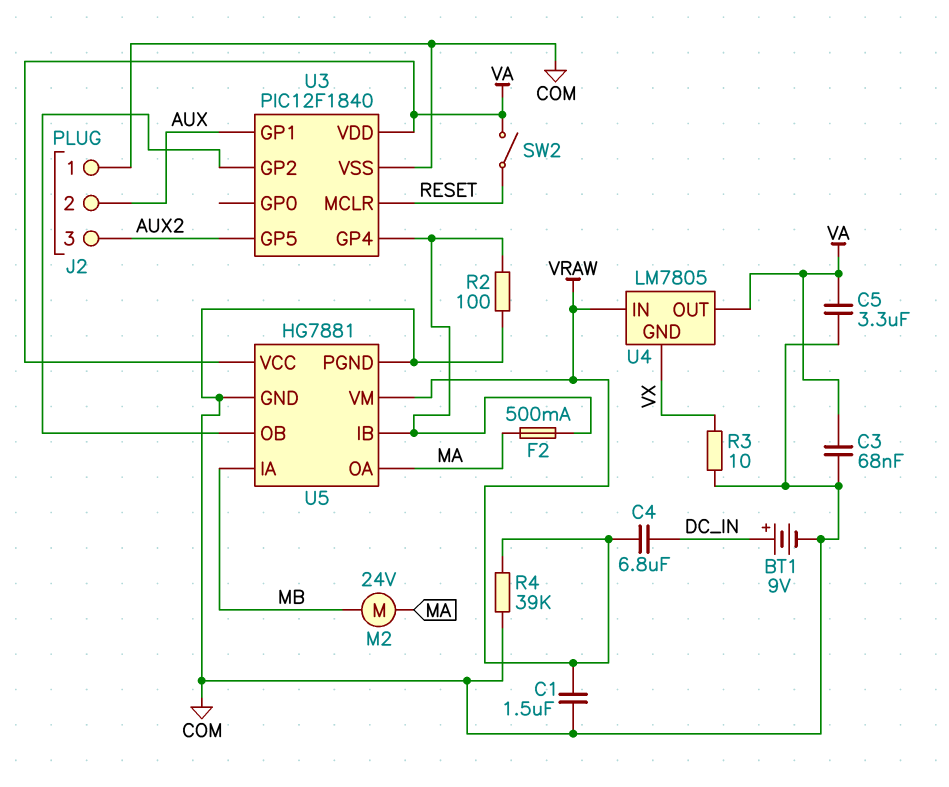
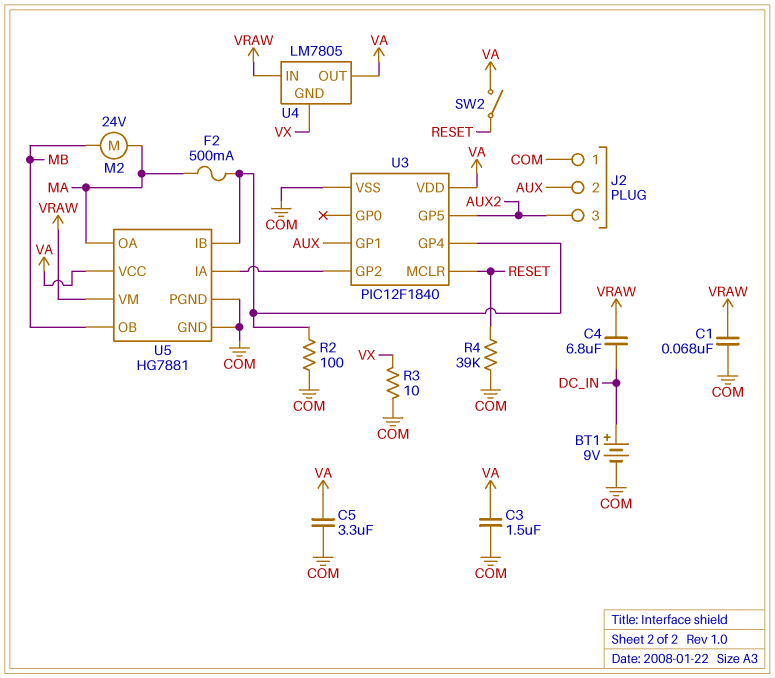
C1: 1.5uF (COM, VRAW) -> 68nF (COM, VRAW)
C3: 68nF (COM, VA) -> 1.5uF (COM, VA)
R4: 39k (COM, VRAW) -> 39k (COM, RESET)
U5 pin IA: MB -> U3/GP2
U5 pin OB: U3/GP2 -> MB

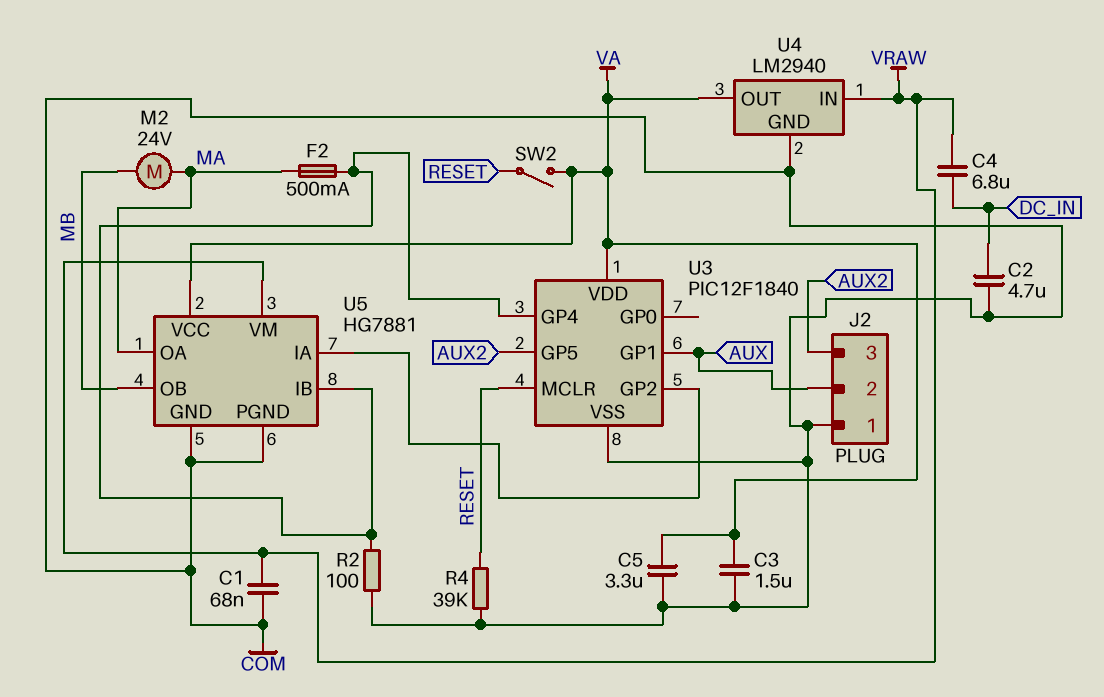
BT1: 9V (plus DC_IN, minus COM) -> none
C2: none -> 4.7uF (COM, DC_IN)
R3: 10 (COM, VX) -> none
U4: LM7805 -> LM2940
U4 pin GND: VX -> COM

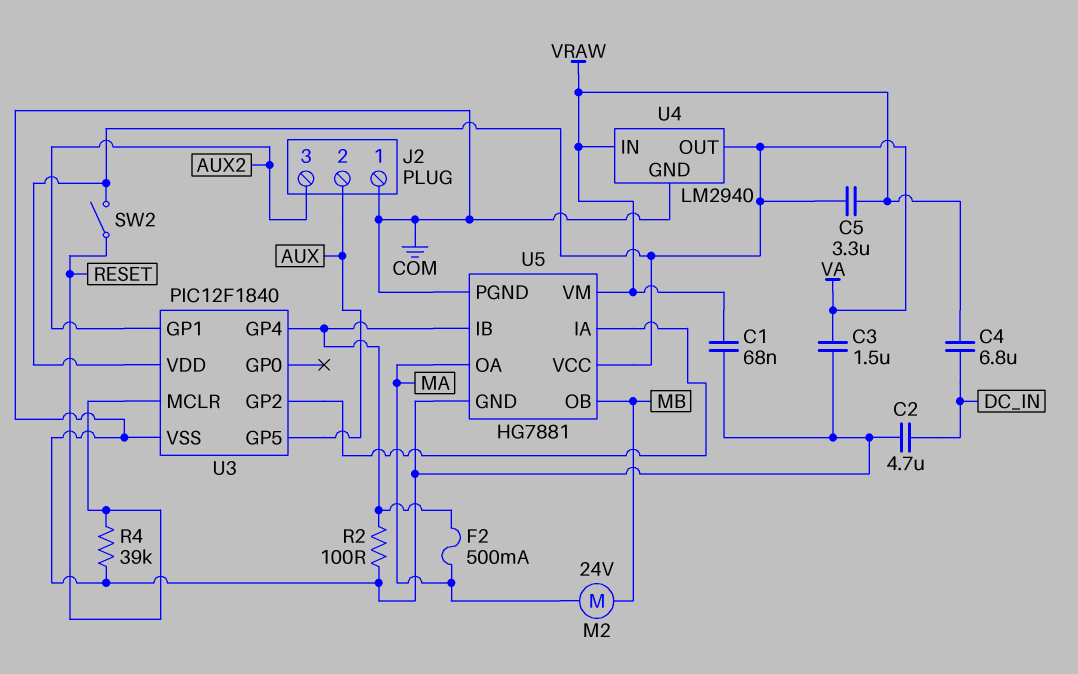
C5: 3.3uF (COM, VA) -> 3.3uF (VA, VRAW)
U3 pin GP1: AUX -> AUX2
U3 pin GP5: AUX2 -> AUX

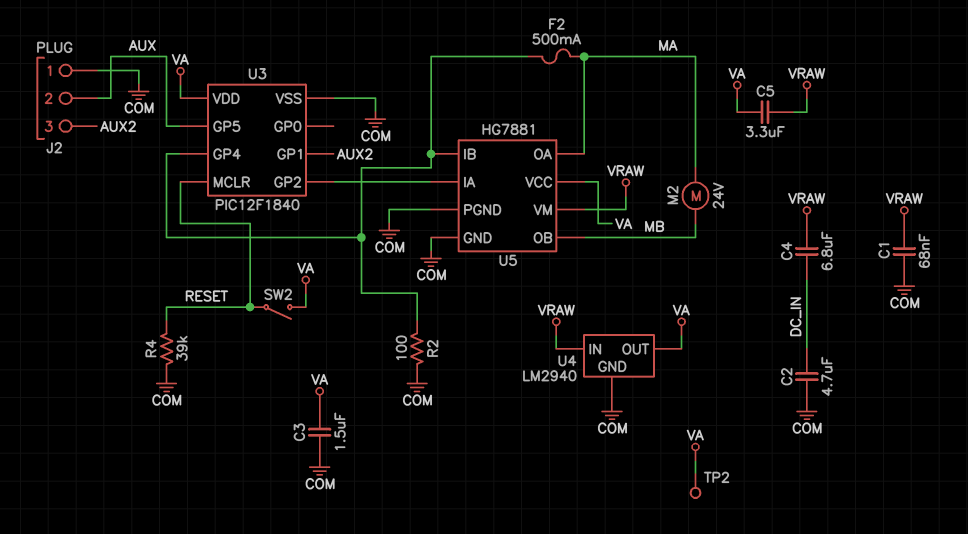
TP2: none -> test point (VA)

